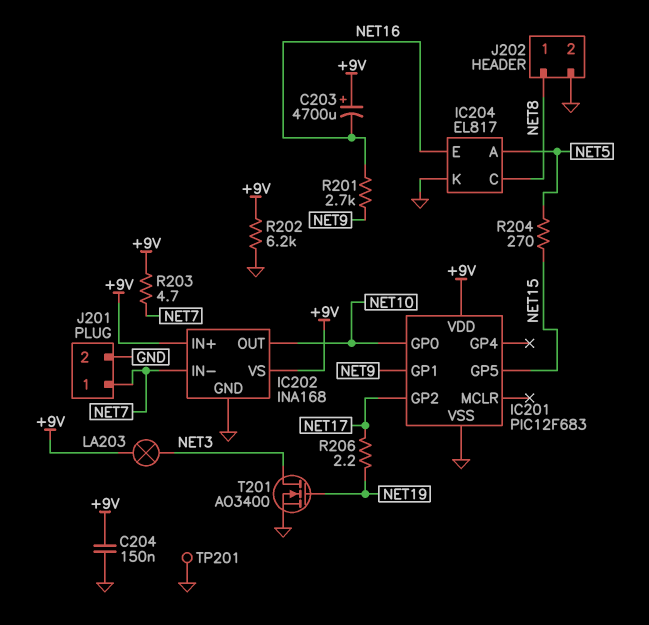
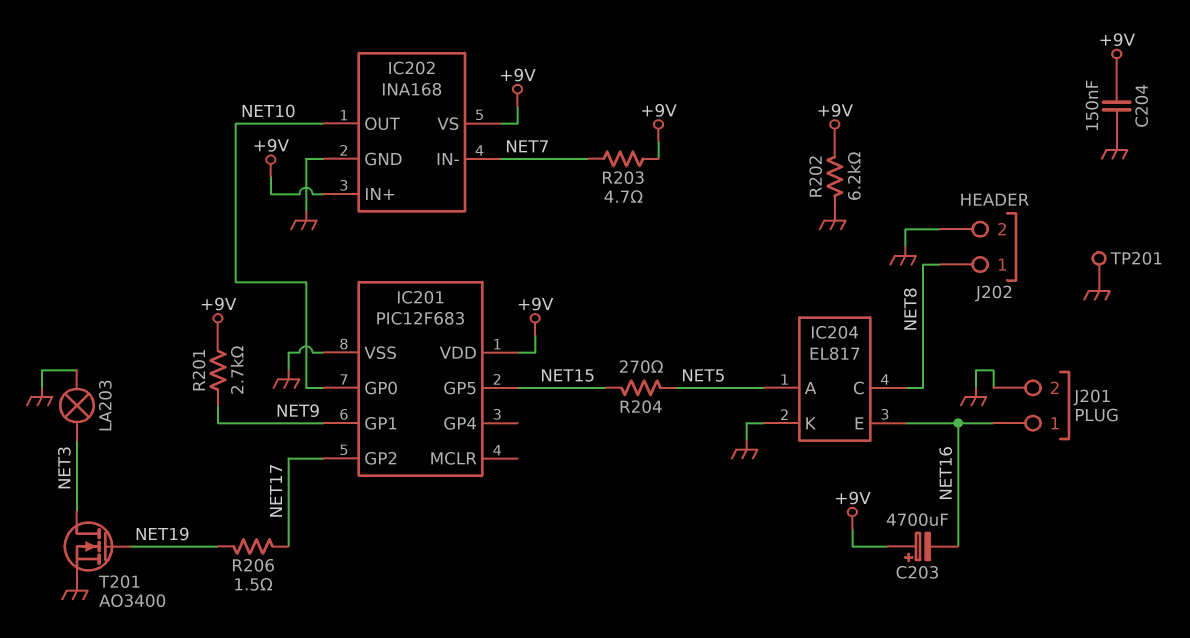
J201 pin 1: NET7 -> NET16
LA203: lamp (+9V, NET3) -> lamp (GND, NET3)
R201: 2.7k (NET9, NET16) -> 2.7k (+9V, NET9)
R206: 2.2 (NET17, NET19) -> 1.5 (NET17, NET19)

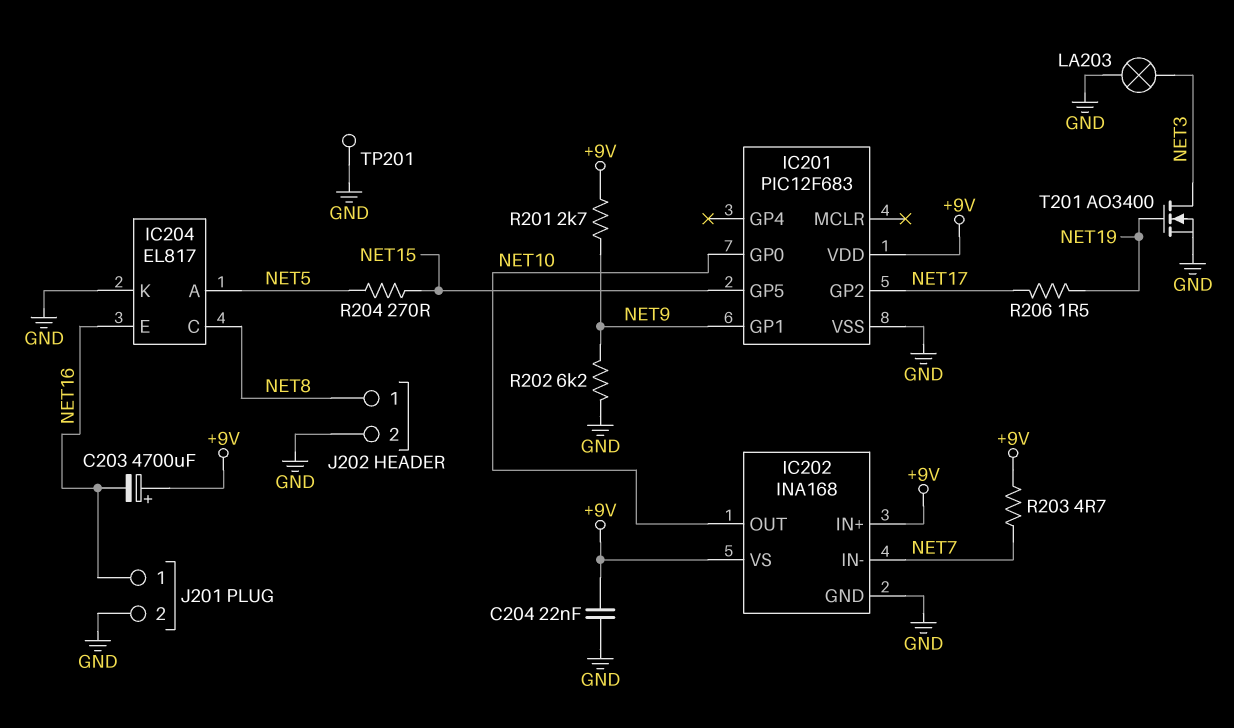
C204: 150nF (+9V, GND) -> 22nF (+9V, GND)
R202: 6.2k (+9V, GND) -> 6.2k (GND, NET9)

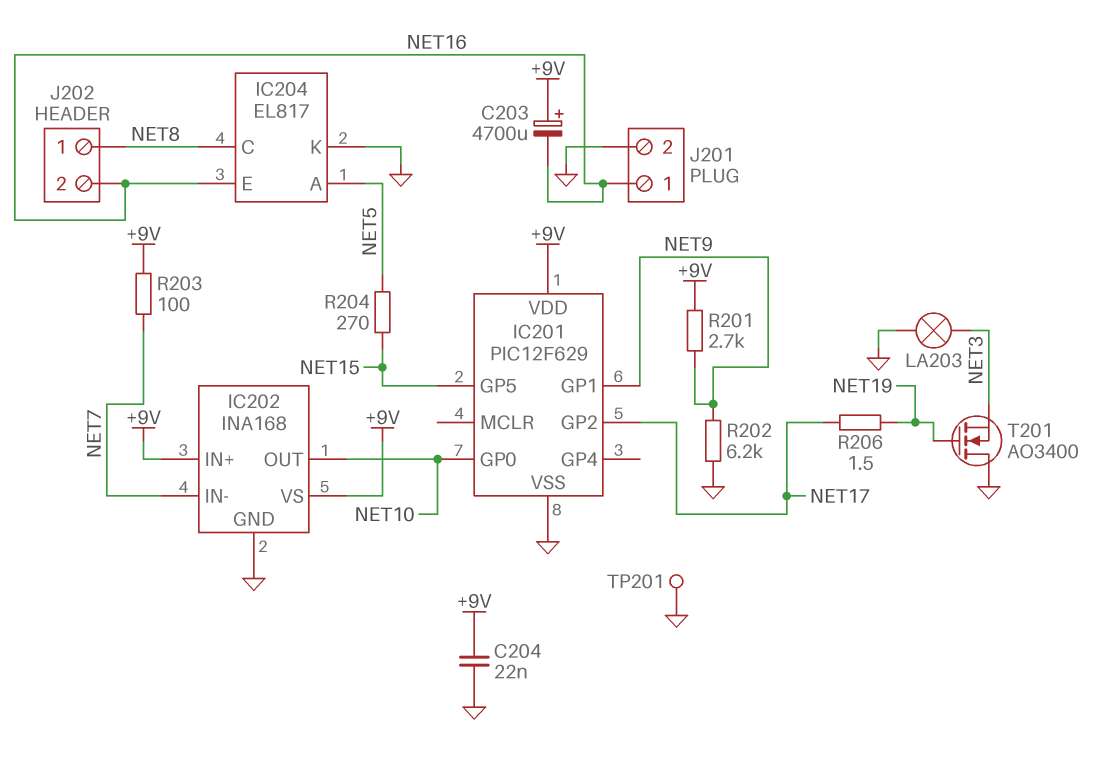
IC201: PIC12F683 -> PIC12F629
J202 pin 2: GND -> NET16
R203: 4.7 (+9V, NET7) -> 100 (+9V, NET7)
T201: NMOS AO3400 (G NET19, D NET3, S GND) -> NMOS AO3400 (G NET19, D GND, S NET3)

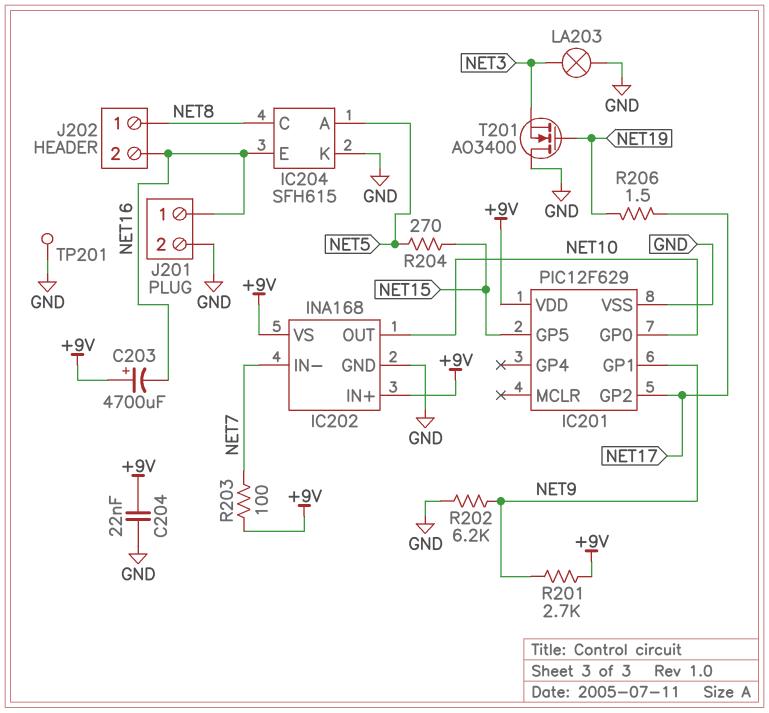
IC204: EL817 -> SFH615

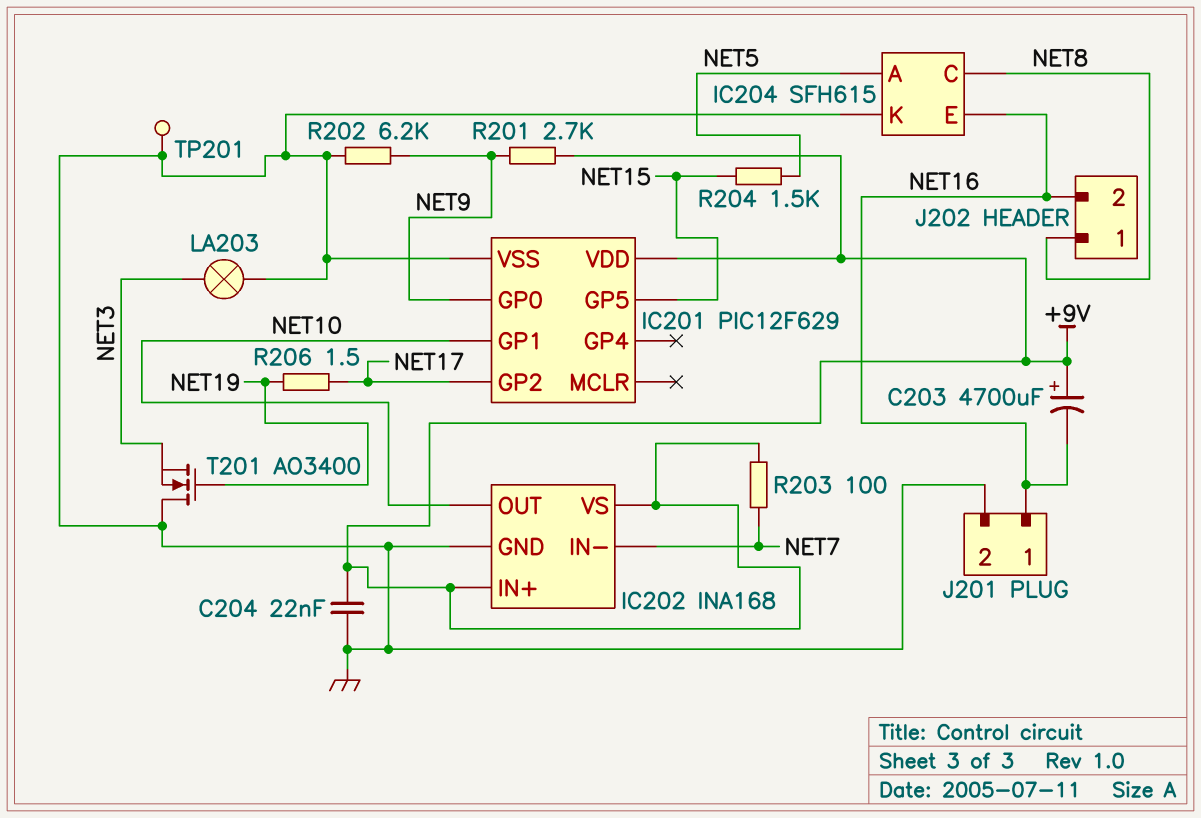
IC201 pin GP0: NET10 -> NET9
IC201 pin GP1: NET9 -> NET10
R204: 270 (NET5, NET15) -> 1.5k (NET5, NET15)

